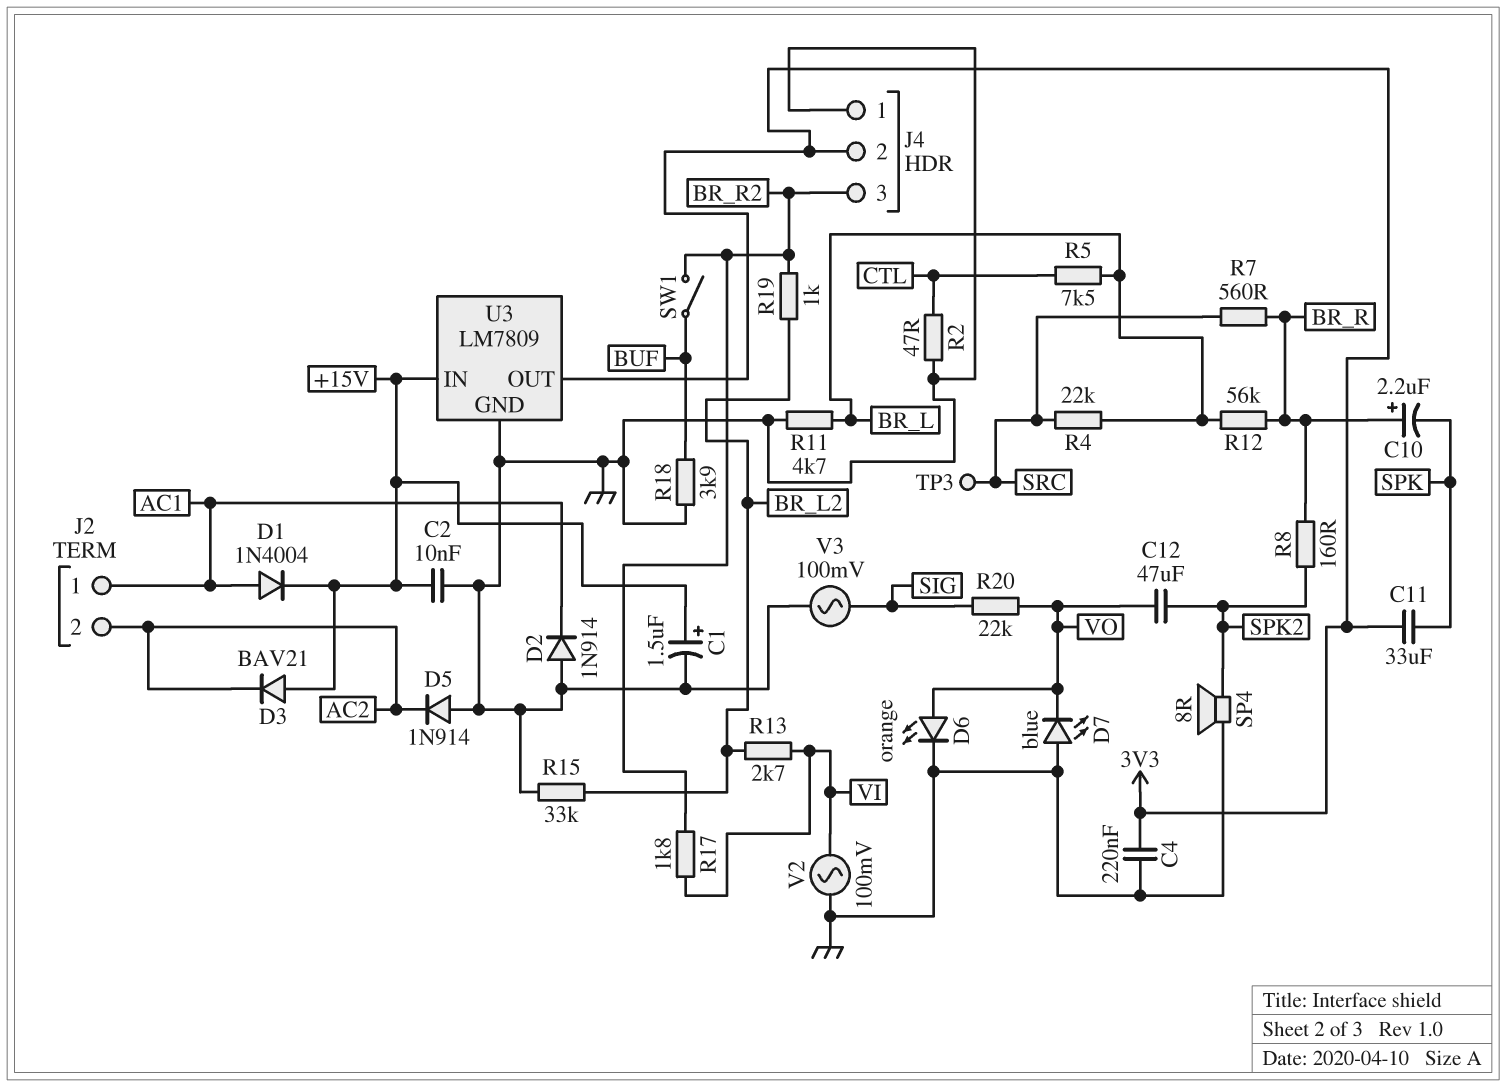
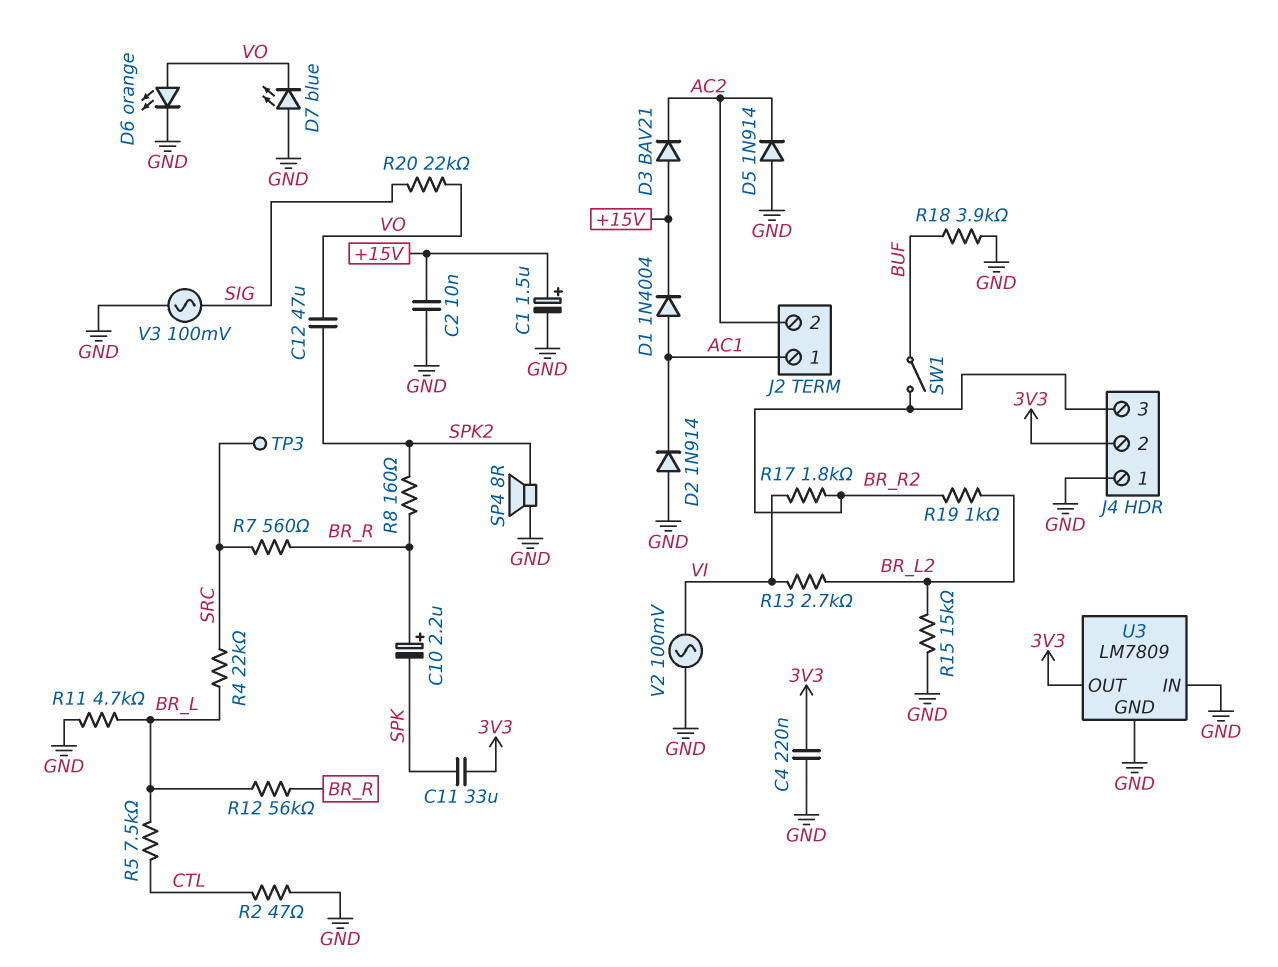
R15: 33k (BR_L2, GND) -> 15k (BR_L2, GND)
U3 pin IN: +15V -> GND

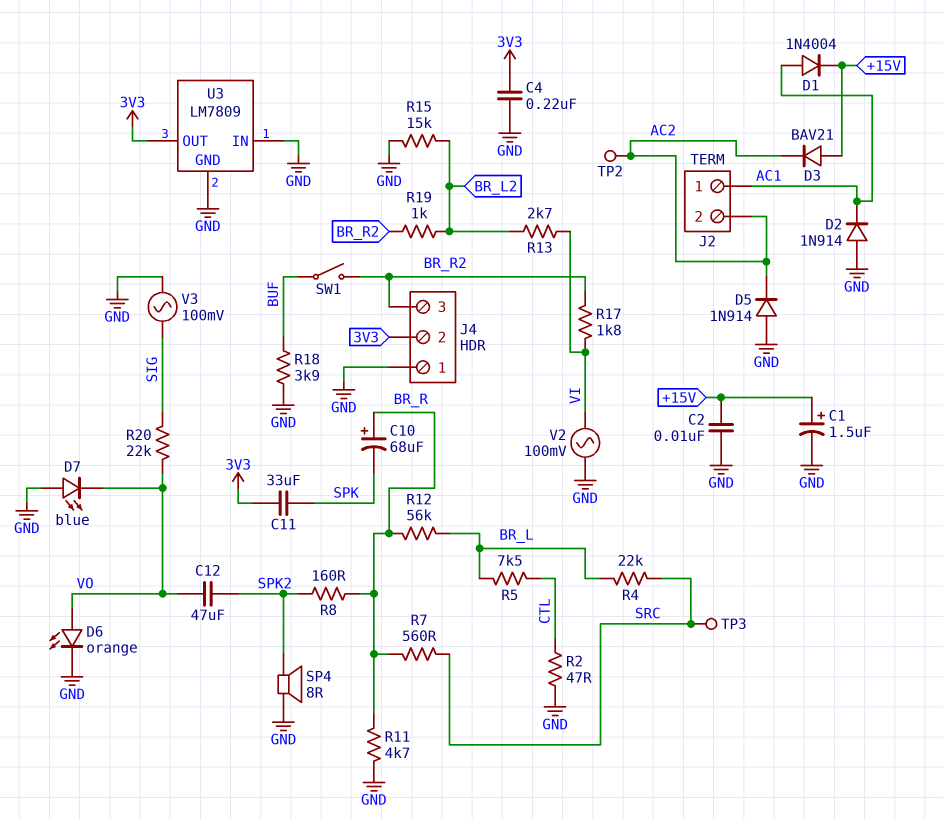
C10: 2.2uF (plus BR_R, minus SPK) -> 68uF (plus BR_R, minus SPK)
R11: 4.7k (BR_L, GND) -> 4.7k (BR_R, GND)
TP2: none -> test point (AC2)

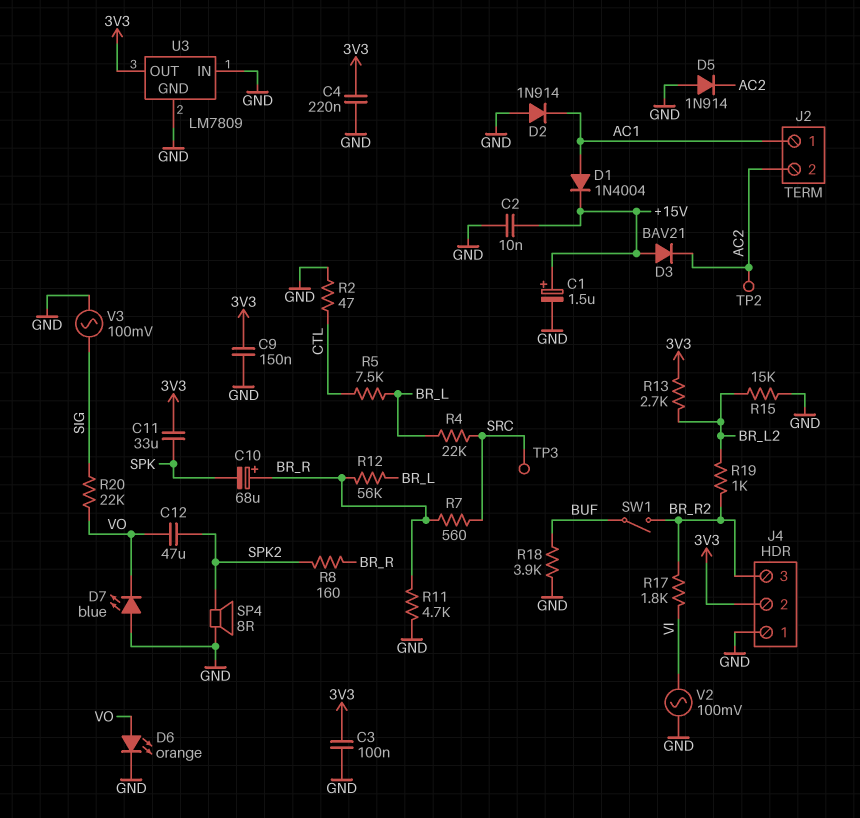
C3: none -> 100nF (3V3, GND)
C9: none -> 150nF (3V3, GND)
R13: 2.7k (BR_L2, VI) -> 2.7k (3V3, BR_L2)

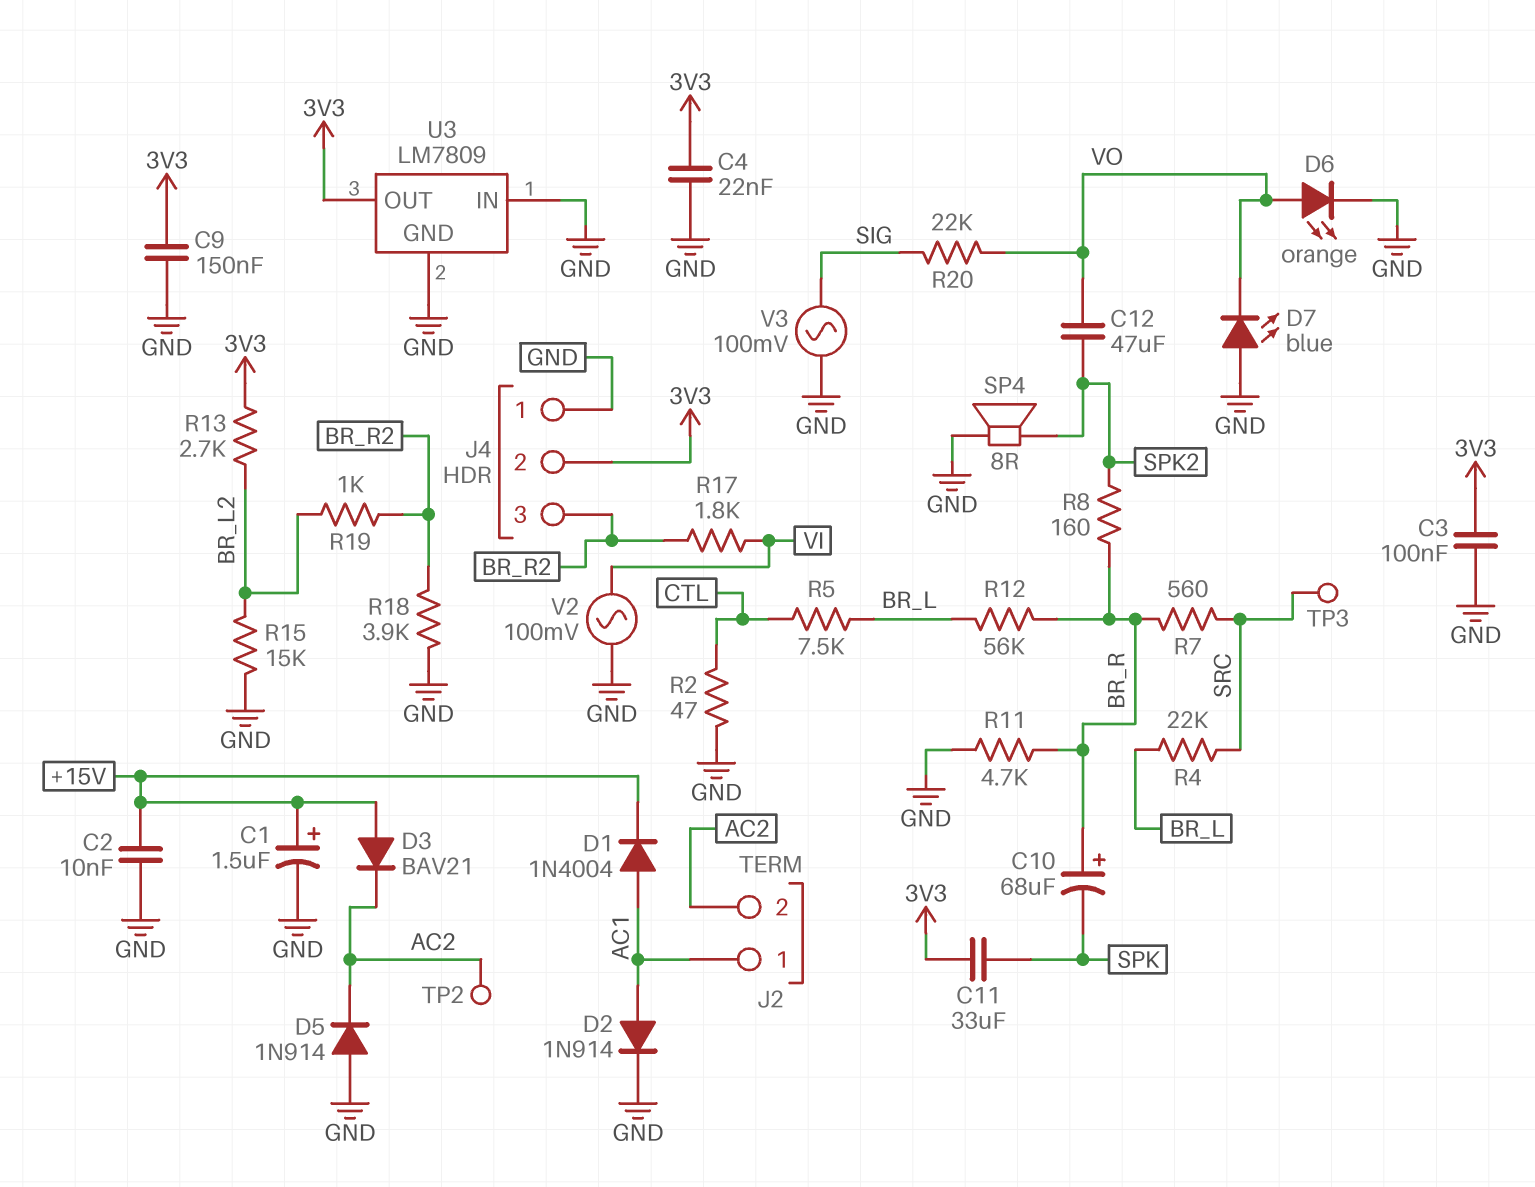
C4: 220nF (3V3, GND) -> 22nF (3V3, GND)
D2: diode 1N914 (A GND, K AC1) -> diode 1N914 (A AC1, K GND)
R18: 3.9k (BUF, GND) -> 3.9k (BR_R2, GND)
SW1: switch (BR_R2, BUF) -> none

